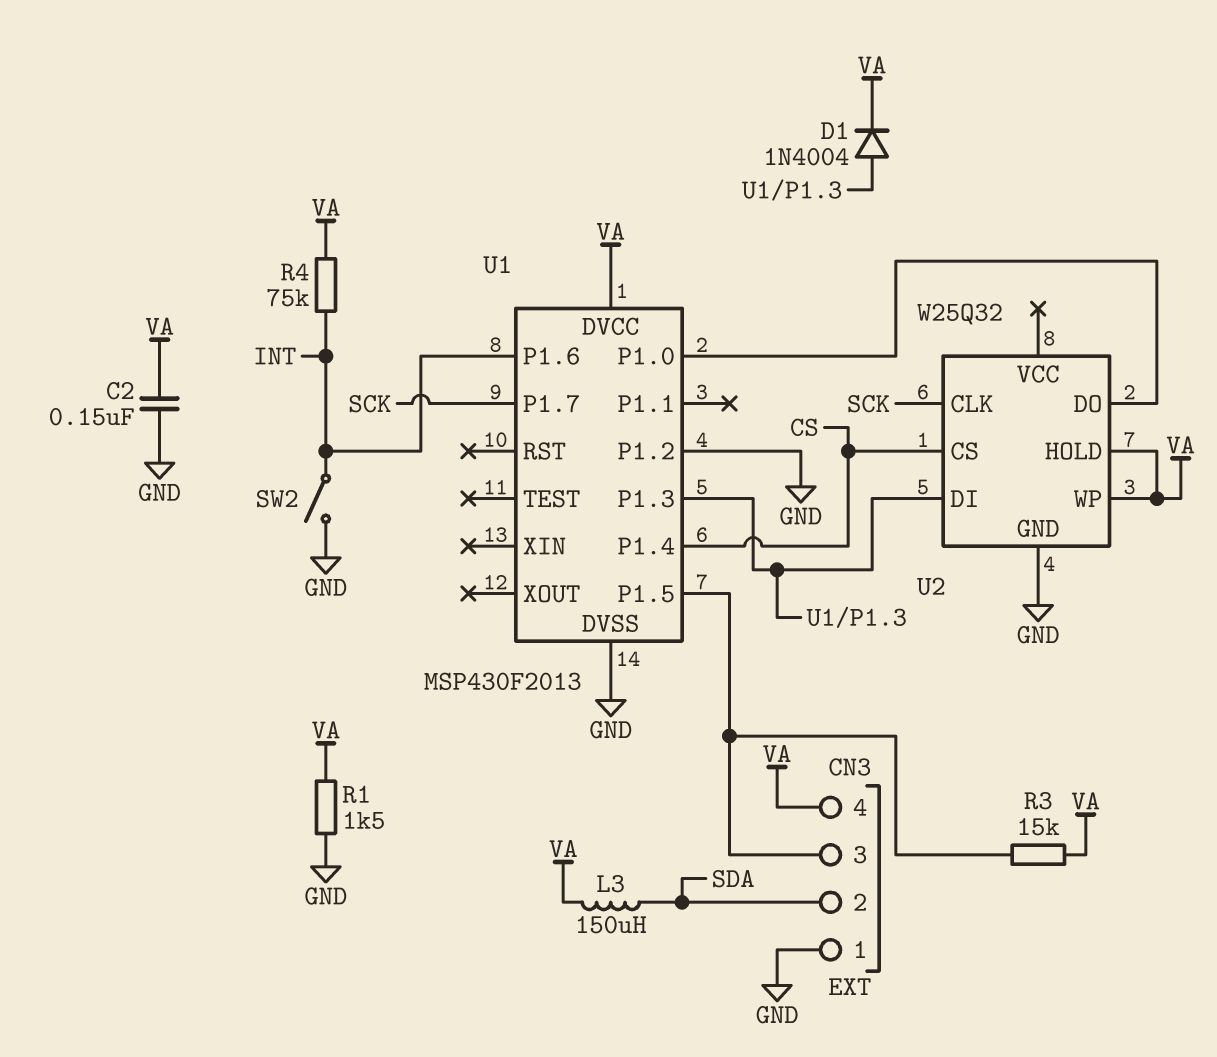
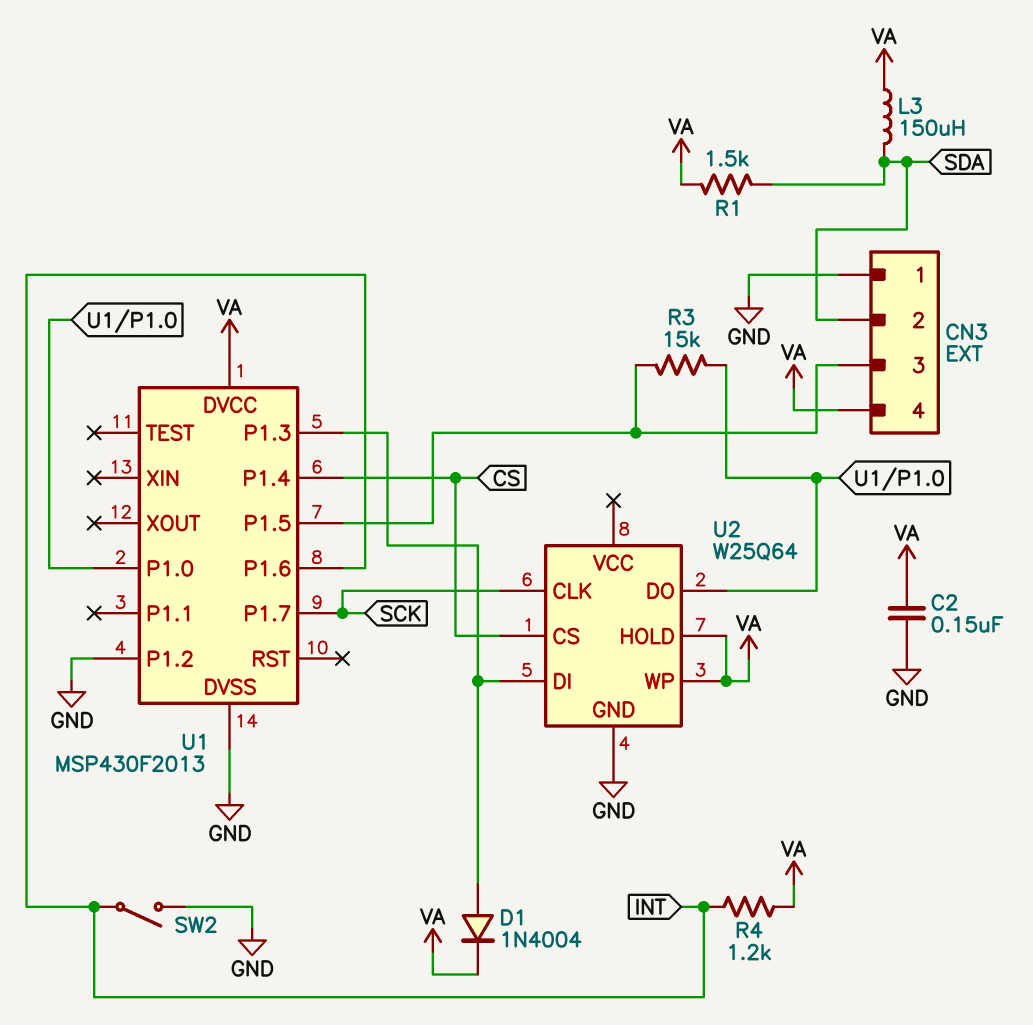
R1: 1.5k (GND, VA) -> 1.5k (SDA, VA)
R3: 15k (CN3/3, VA) -> 15k (CN3/3, U1/P1.0)
R4: 75k (INT, VA) -> 1.2k (INT, VA)
U2: W25Q32 -> W25Q64

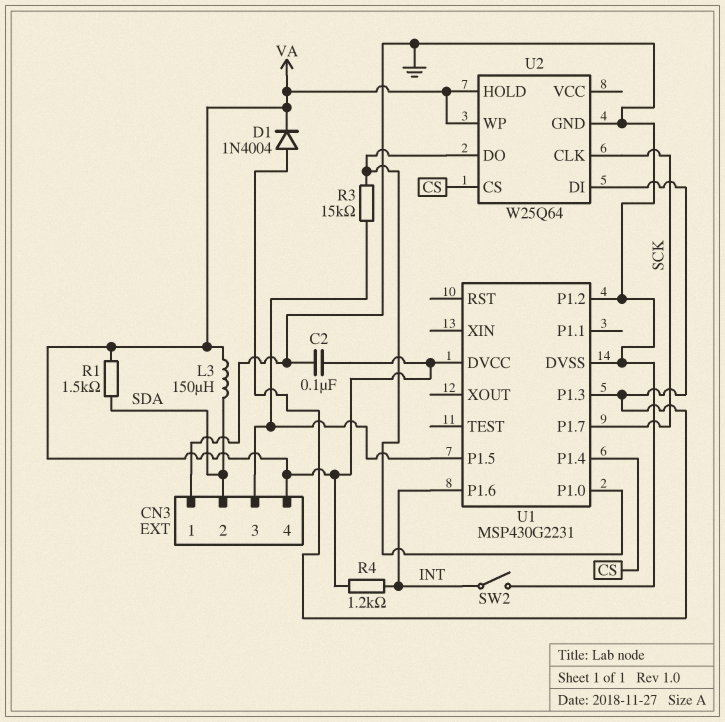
C2: 150nF (GND, VA) -> 100nF (GND, VA)
U1: MSP430F2013 -> MSP430G2231

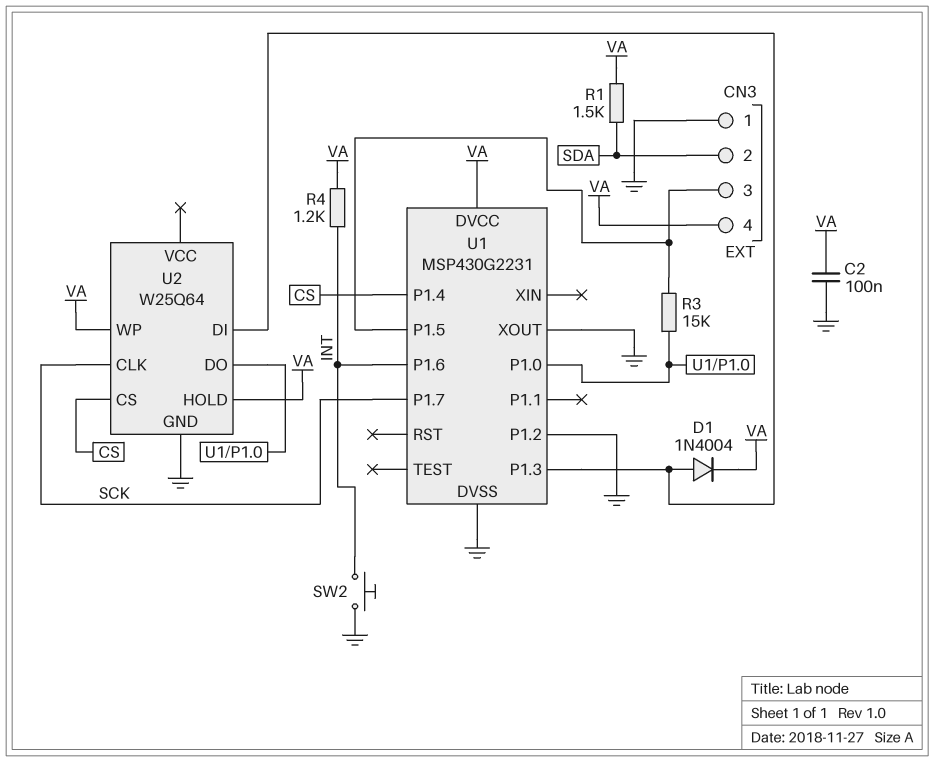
L3: 150uH (SDA, VA) -> none
SW2: switch (GND, INT) -> button (GND, INT)
U1 pin XOUT: none -> GND

